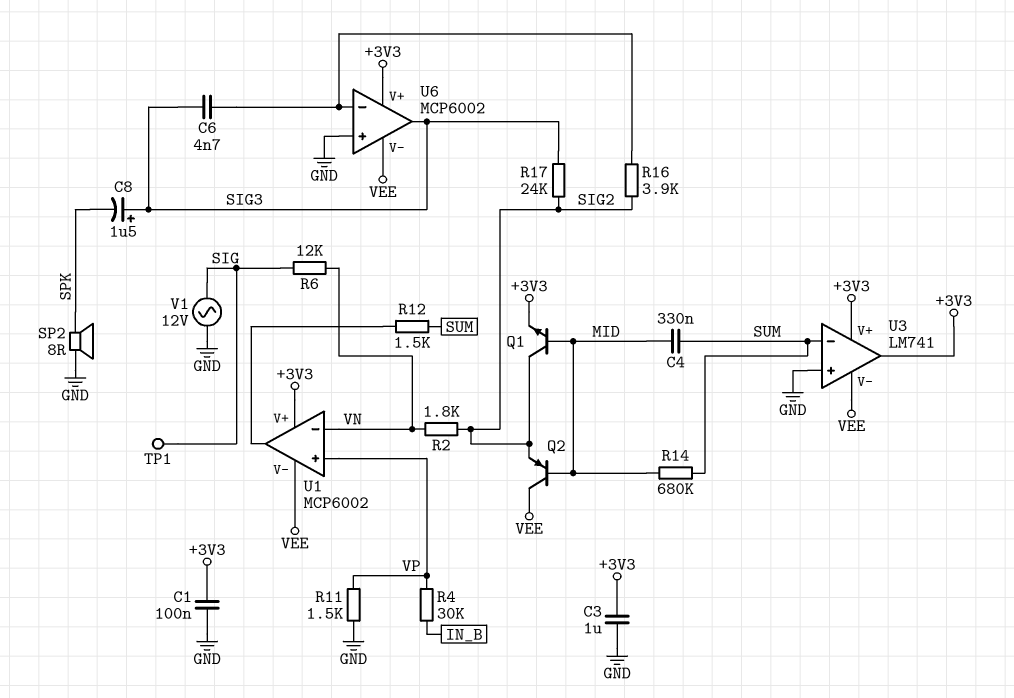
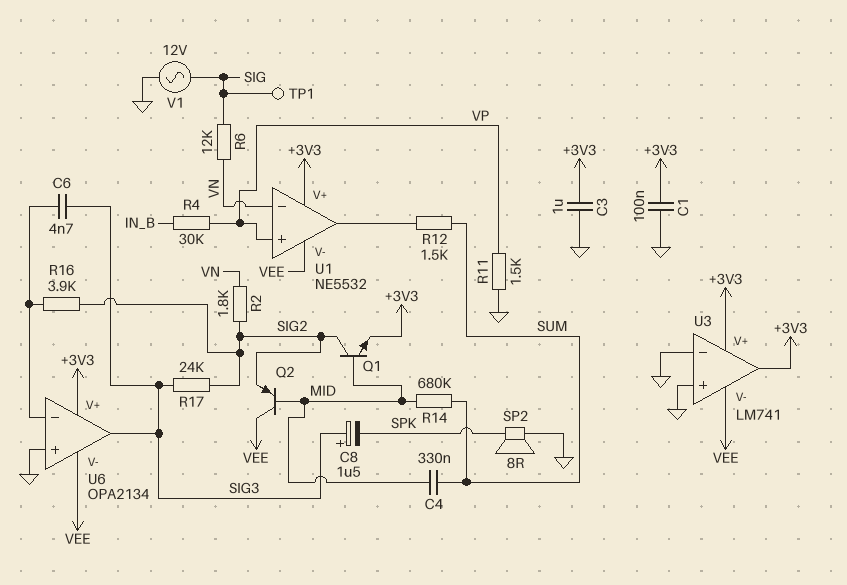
U1: MCP6002 -> NE5532
U3 pin in-: SUM -> GND
U6: MCP6002 -> OPA2134

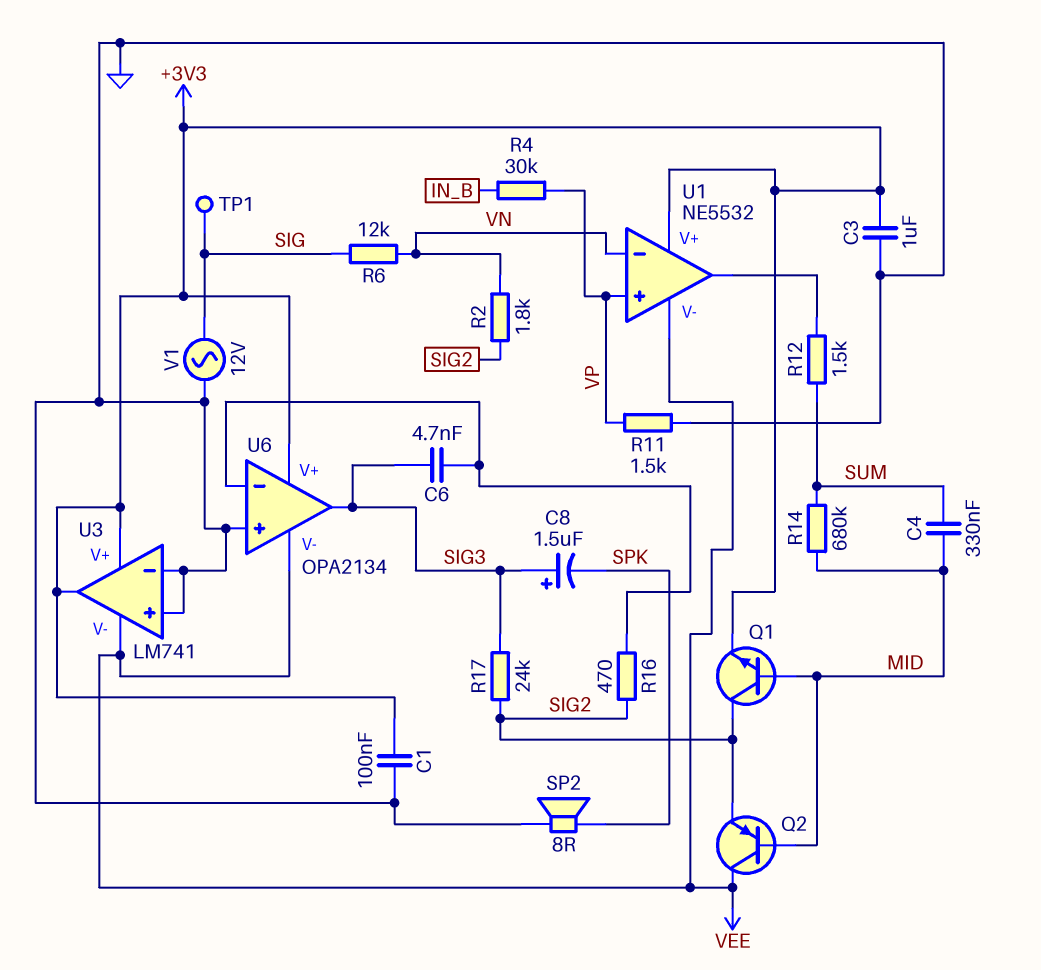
R16: 3.9k (SIG2, U6/in-) -> 470 (SIG2, U6/in-)

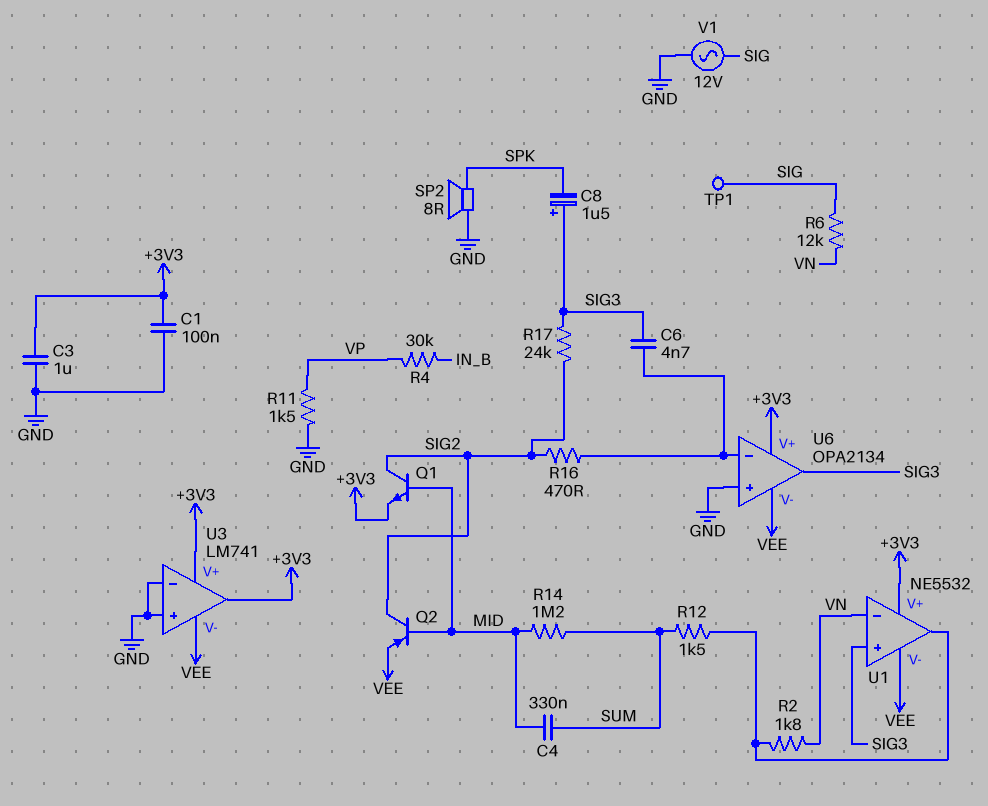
Q2: PNP (B MID, C VEE, E SIG2) -> PNP (B MID, C SIG2, E VEE)
R2: 1.8k (SIG2, VN) -> 1.8k (U1/out, VN)
R14: 680k (MID, SUM) -> 1.2M (MID, SUM)
U1 pin in+: VP -> SIG3

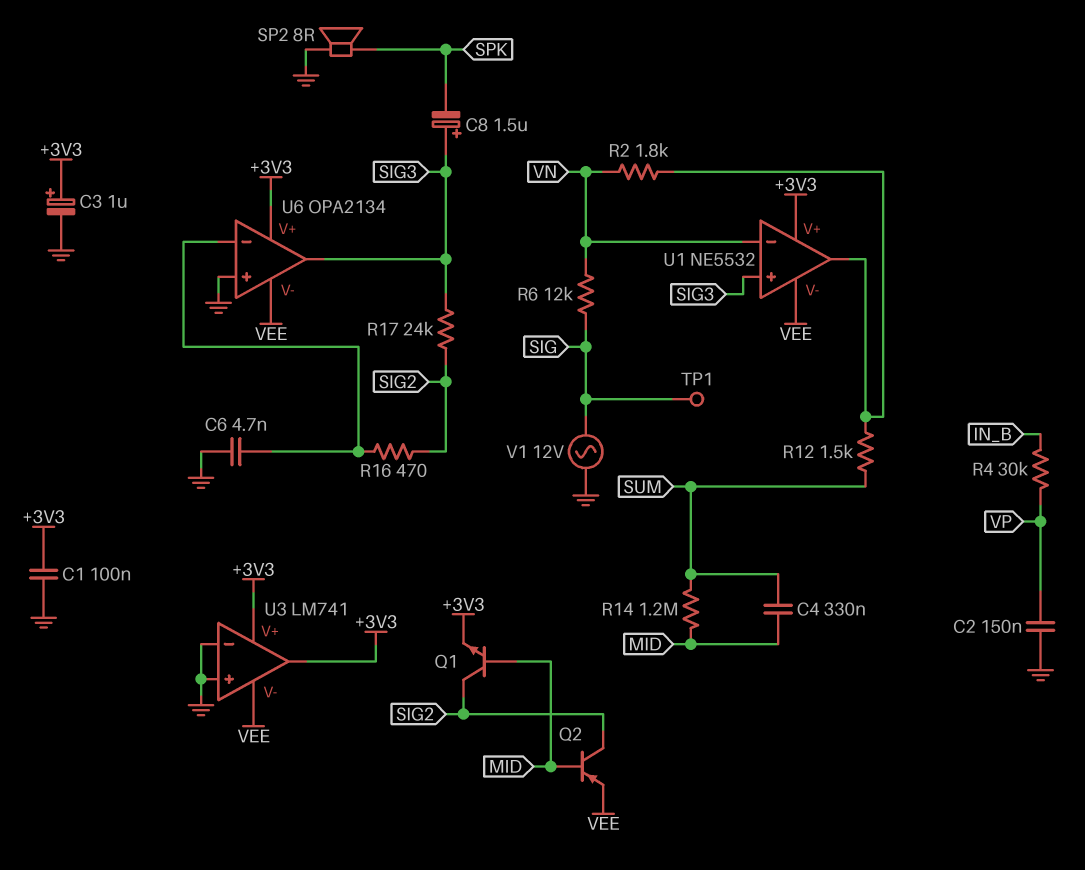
C2: none -> 150nF (GND, VP)
C3: 1uF (+3V3, GND) -> 1uF (plus +3V3, minus GND)
C6: 4.7nF (SIG3, U6/in-) -> 4.7nF (GND, U6/in-)
R11: 1.5k (GND, VP) -> none

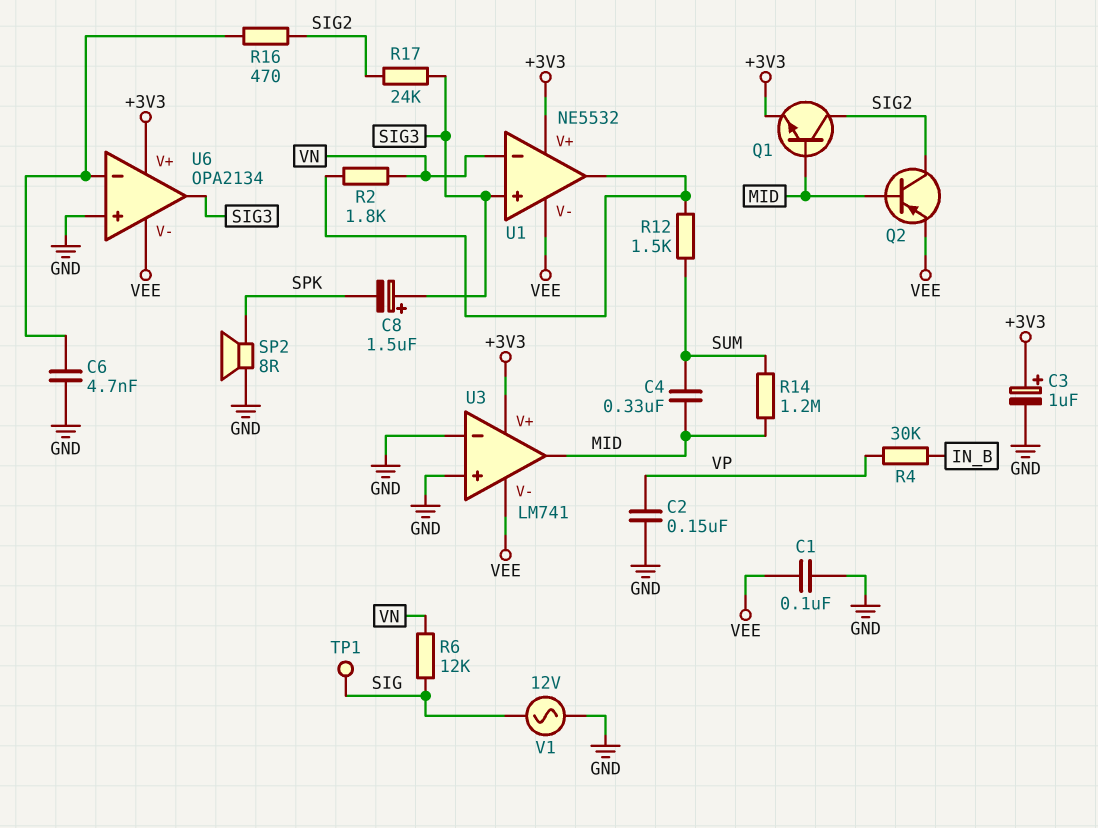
C1: 100nF (+3V3, GND) -> 100nF (GND, VEE)
U3 pin out: +3V3 -> MID

